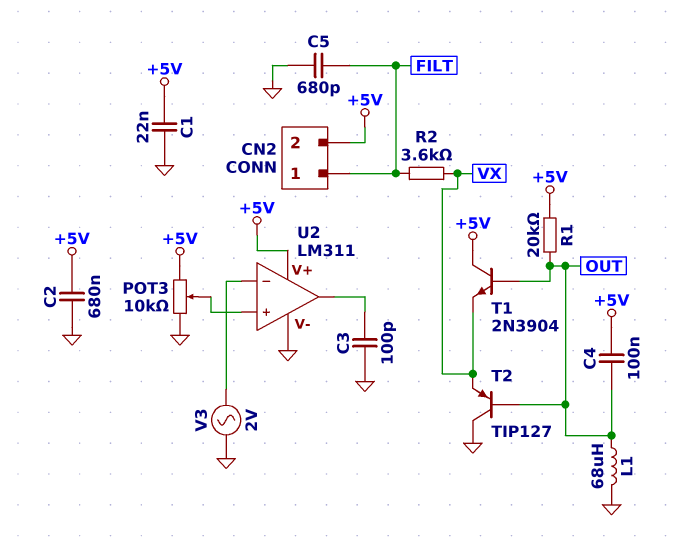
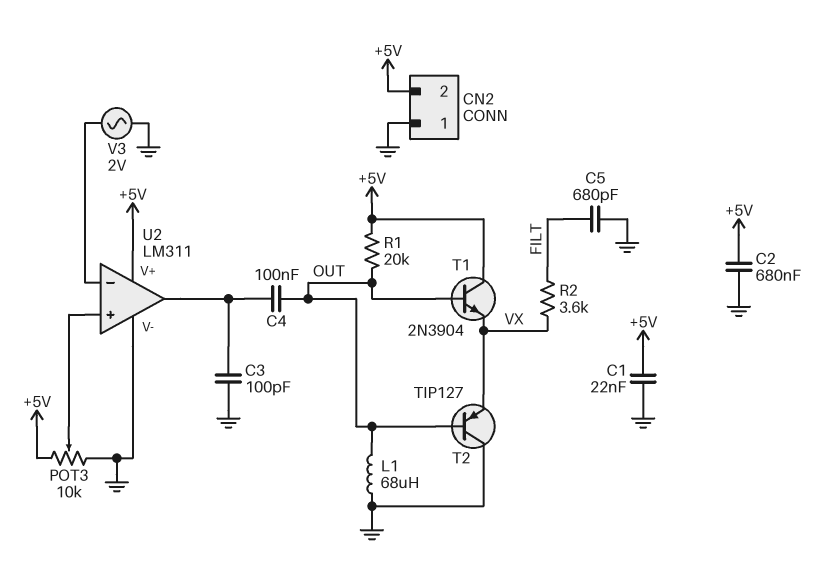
C4: 100nF (+5V, OUT) -> 100nF (OUT, U2/out)
CN2 pin 1: FILT -> GND

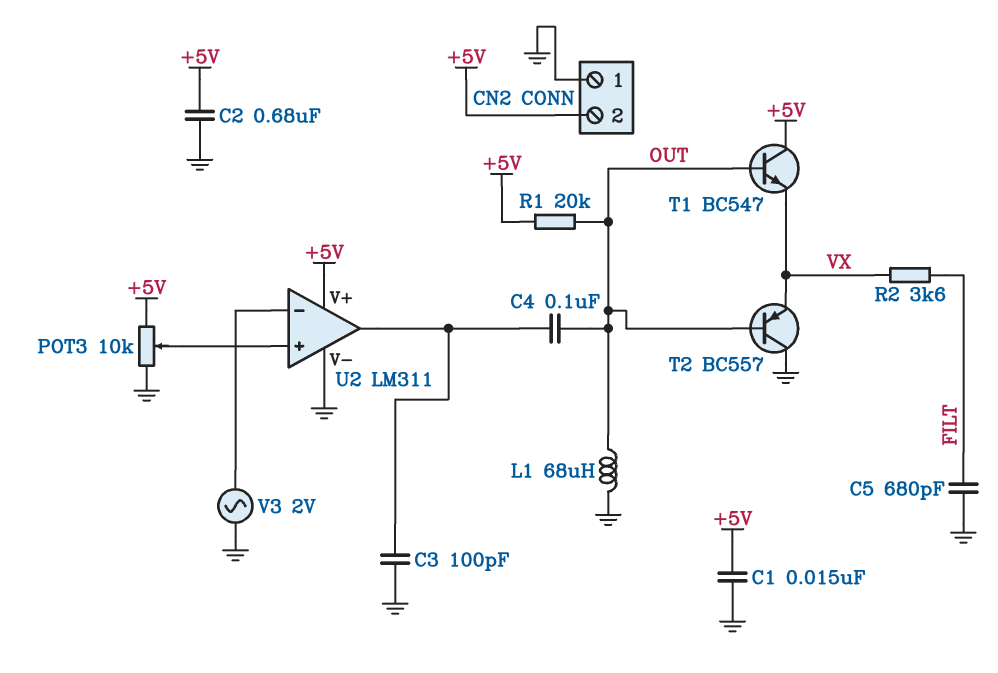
C1: 22nF (+5V, GND) -> 15nF (+5V, GND)
T1: NPN 2N3904 (B OUT, C +5V, E VX) -> NPN BC547 (B OUT, C +5V, E VX)
T2: PNP TIP127 (B OUT, C GND, E VX) -> PNP BC557 (B OUT, C GND, E VX)

